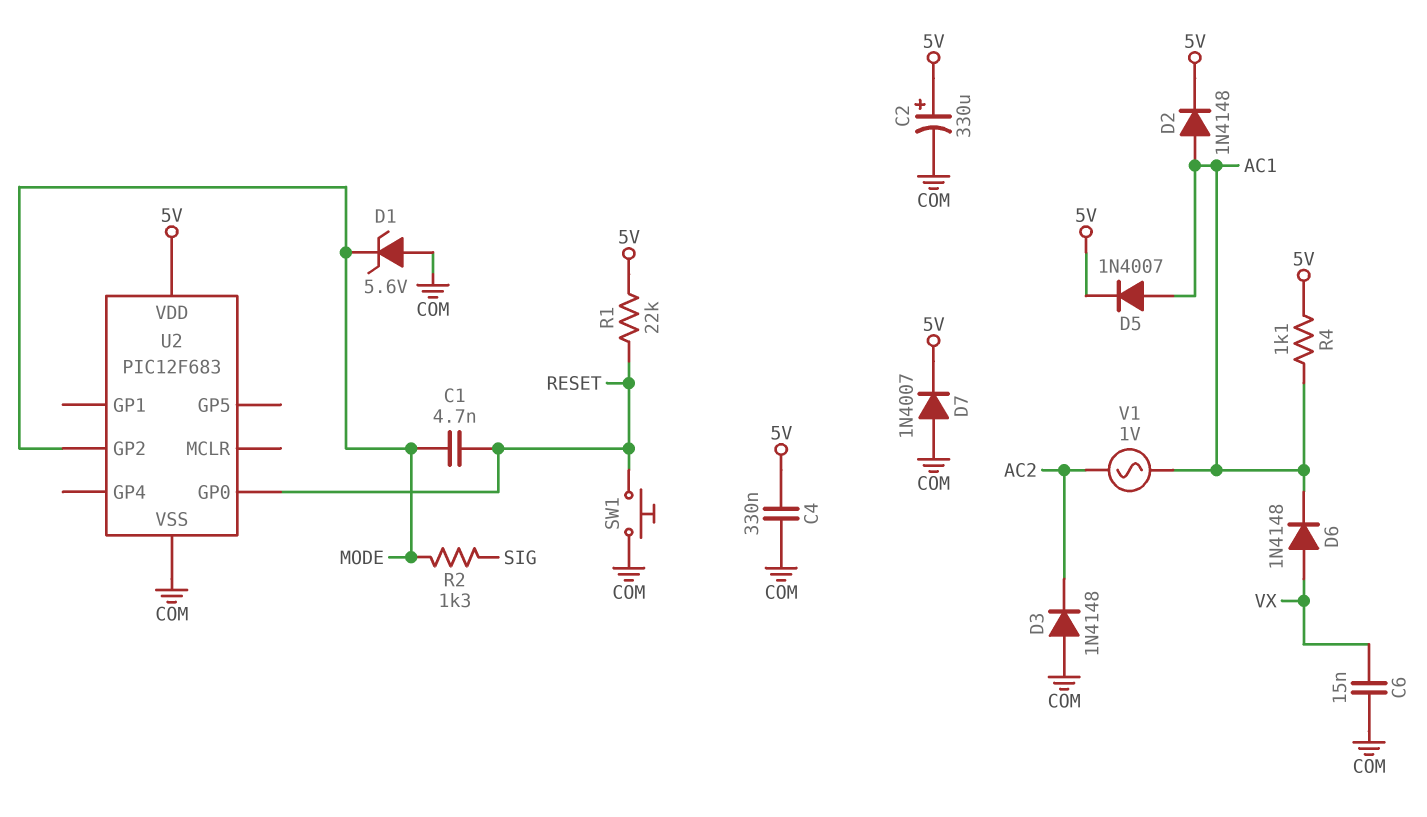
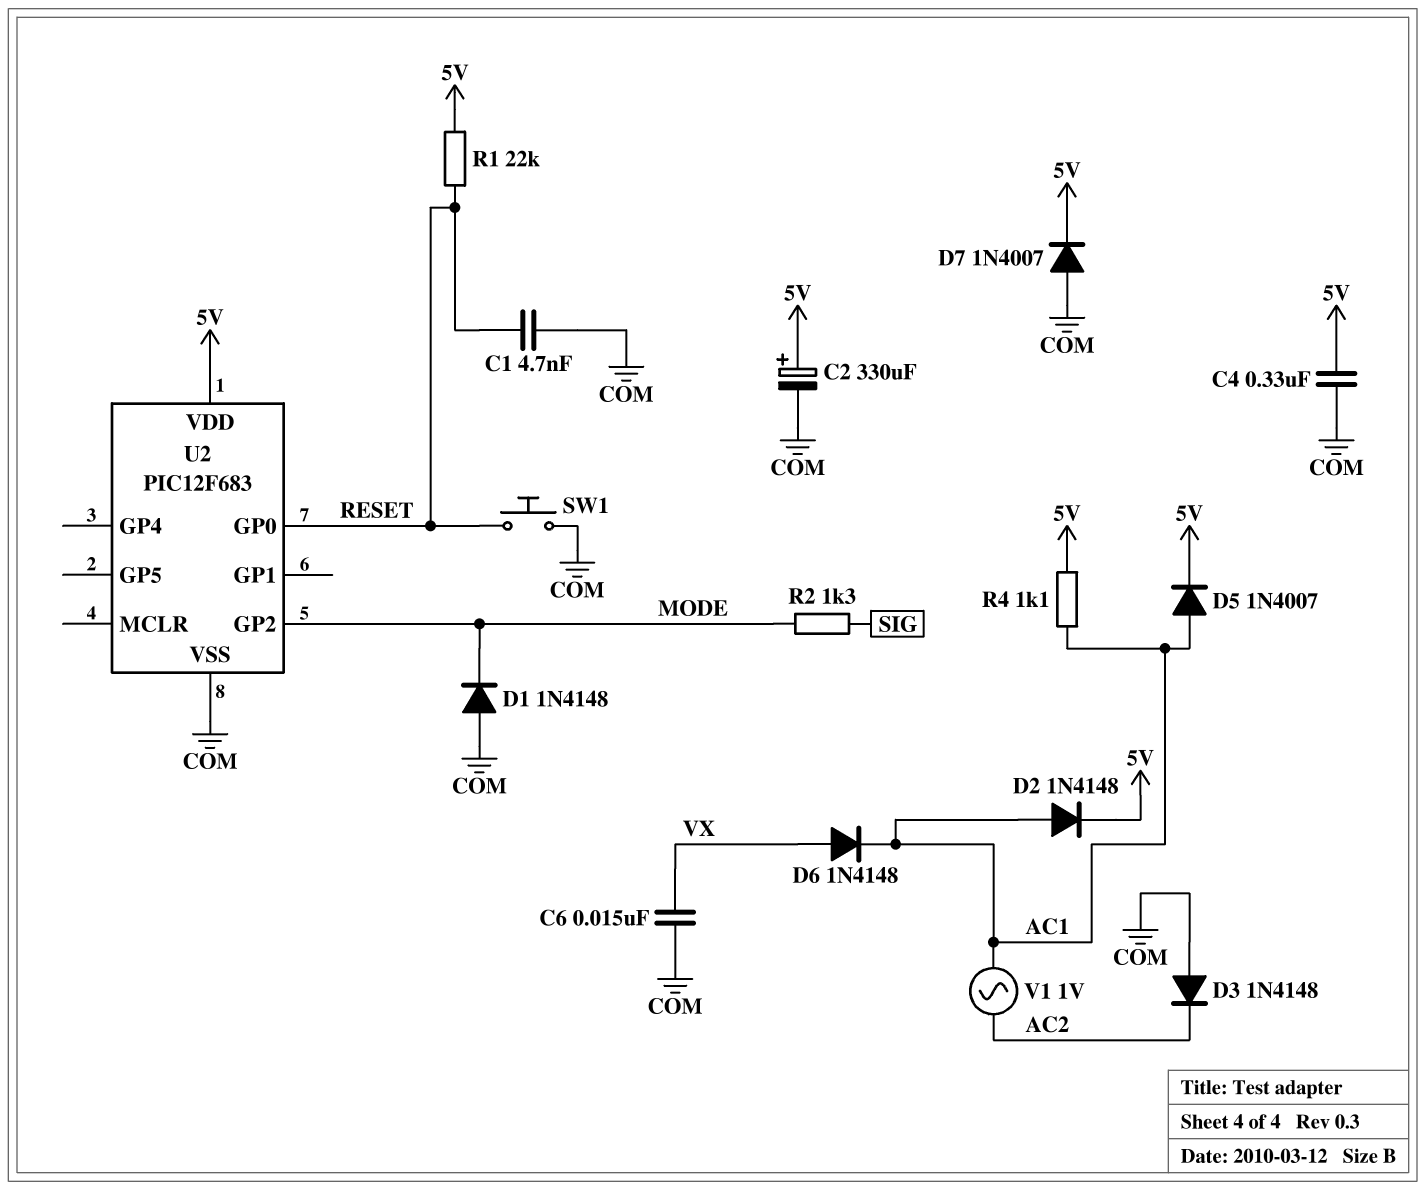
C1: 4.7nF (MODE, RESET) -> 4.7nF (COM, RESET)
D1: zener 5.6V (A COM, K MODE) -> diode 1N4148 (A COM, K MODE)

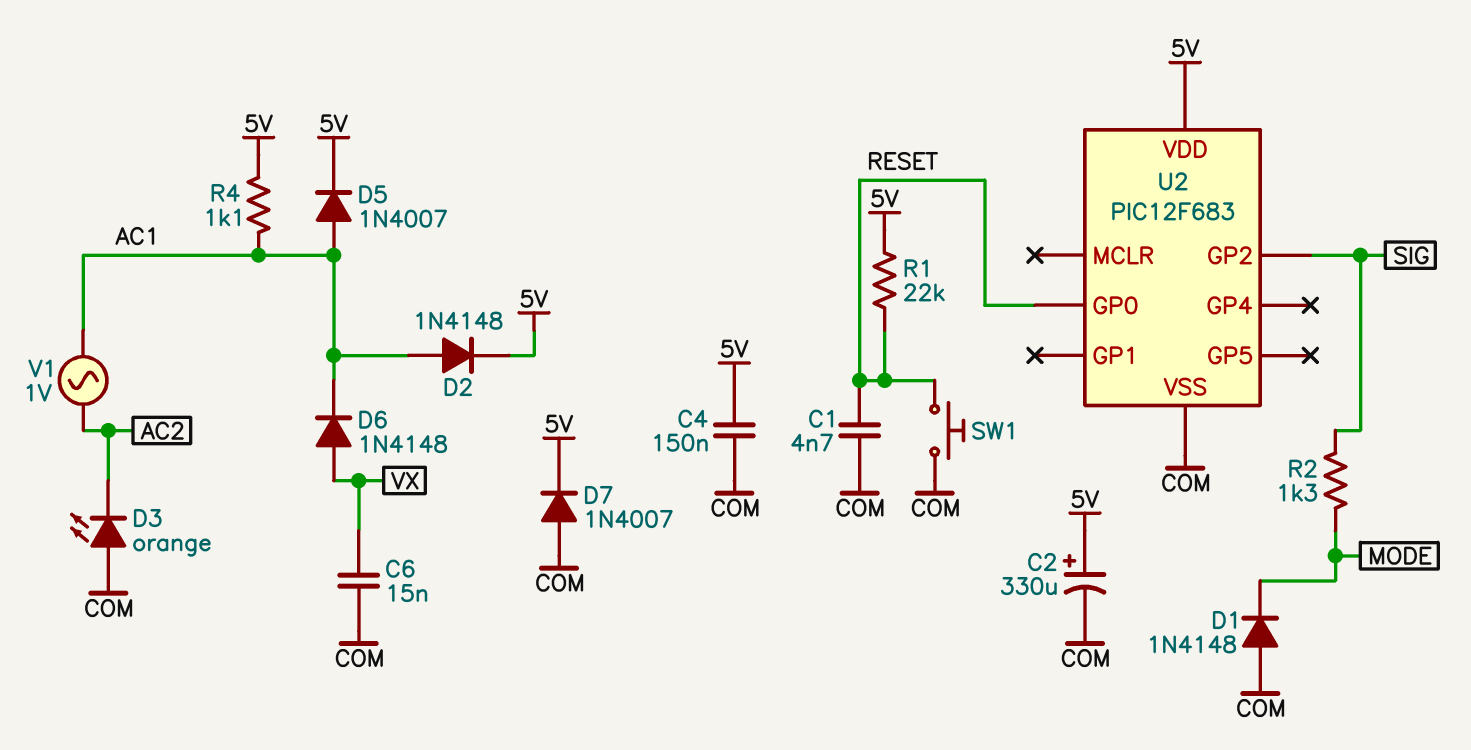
C4: 330nF (5V, COM) -> 150nF (5V, COM)
D3: diode 1N4148 (A COM, K AC2) -> LED orange (A COM, K AC2)
U2 pin GP2: MODE -> SIG

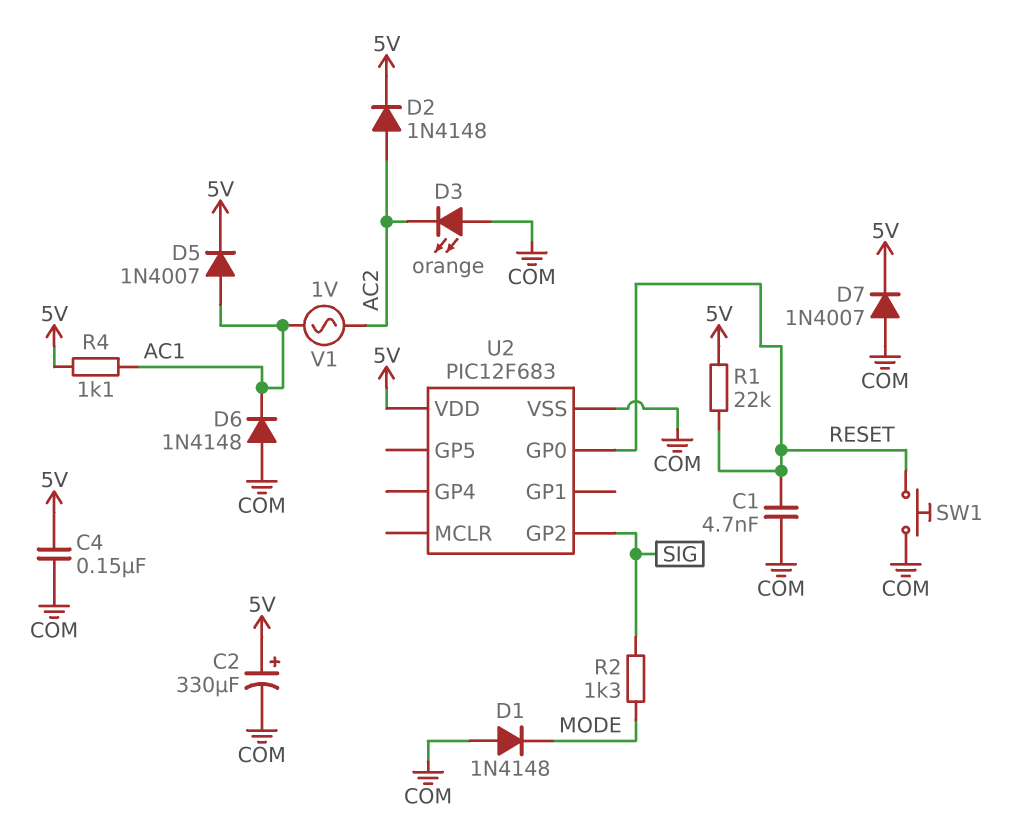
C6: 15nF (COM, VX) -> none
D2: diode 1N4148 (A AC1, K 5V) -> diode 1N4148 (A AC2, K 5V)
D6: diode 1N4148 (A VX, K AC1) -> diode 1N4148 (A COM, K AC1)

